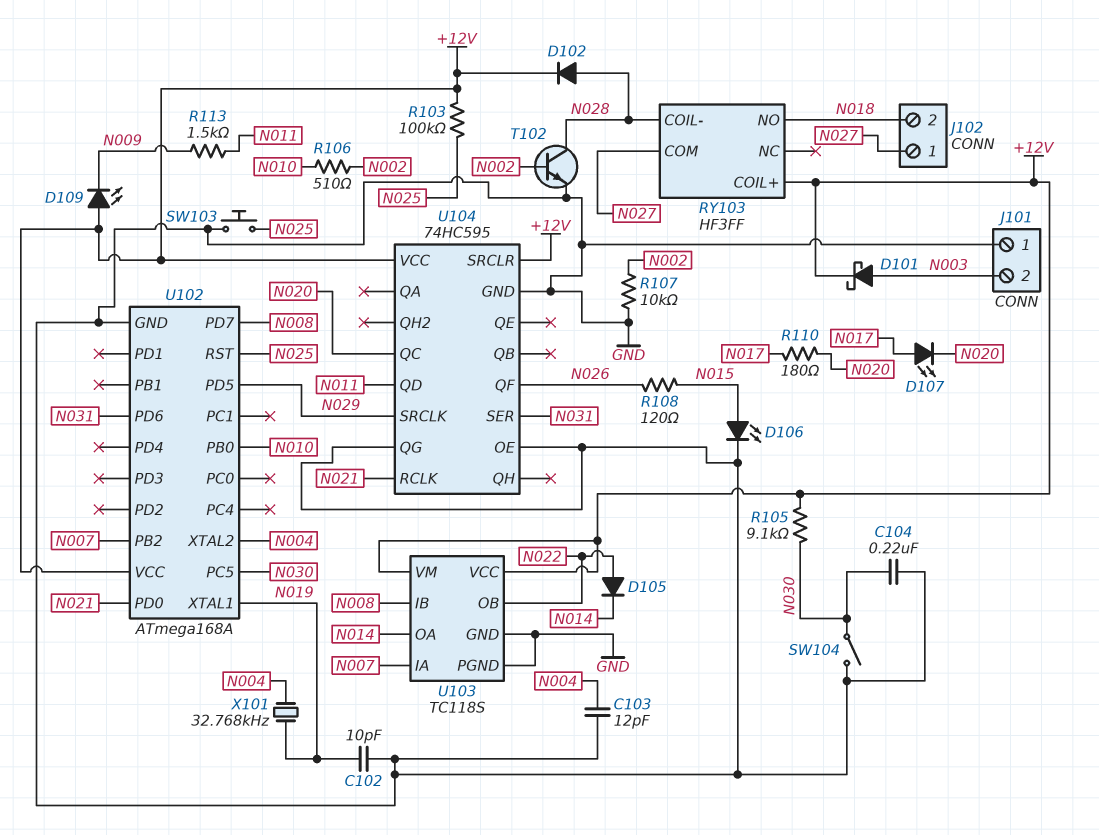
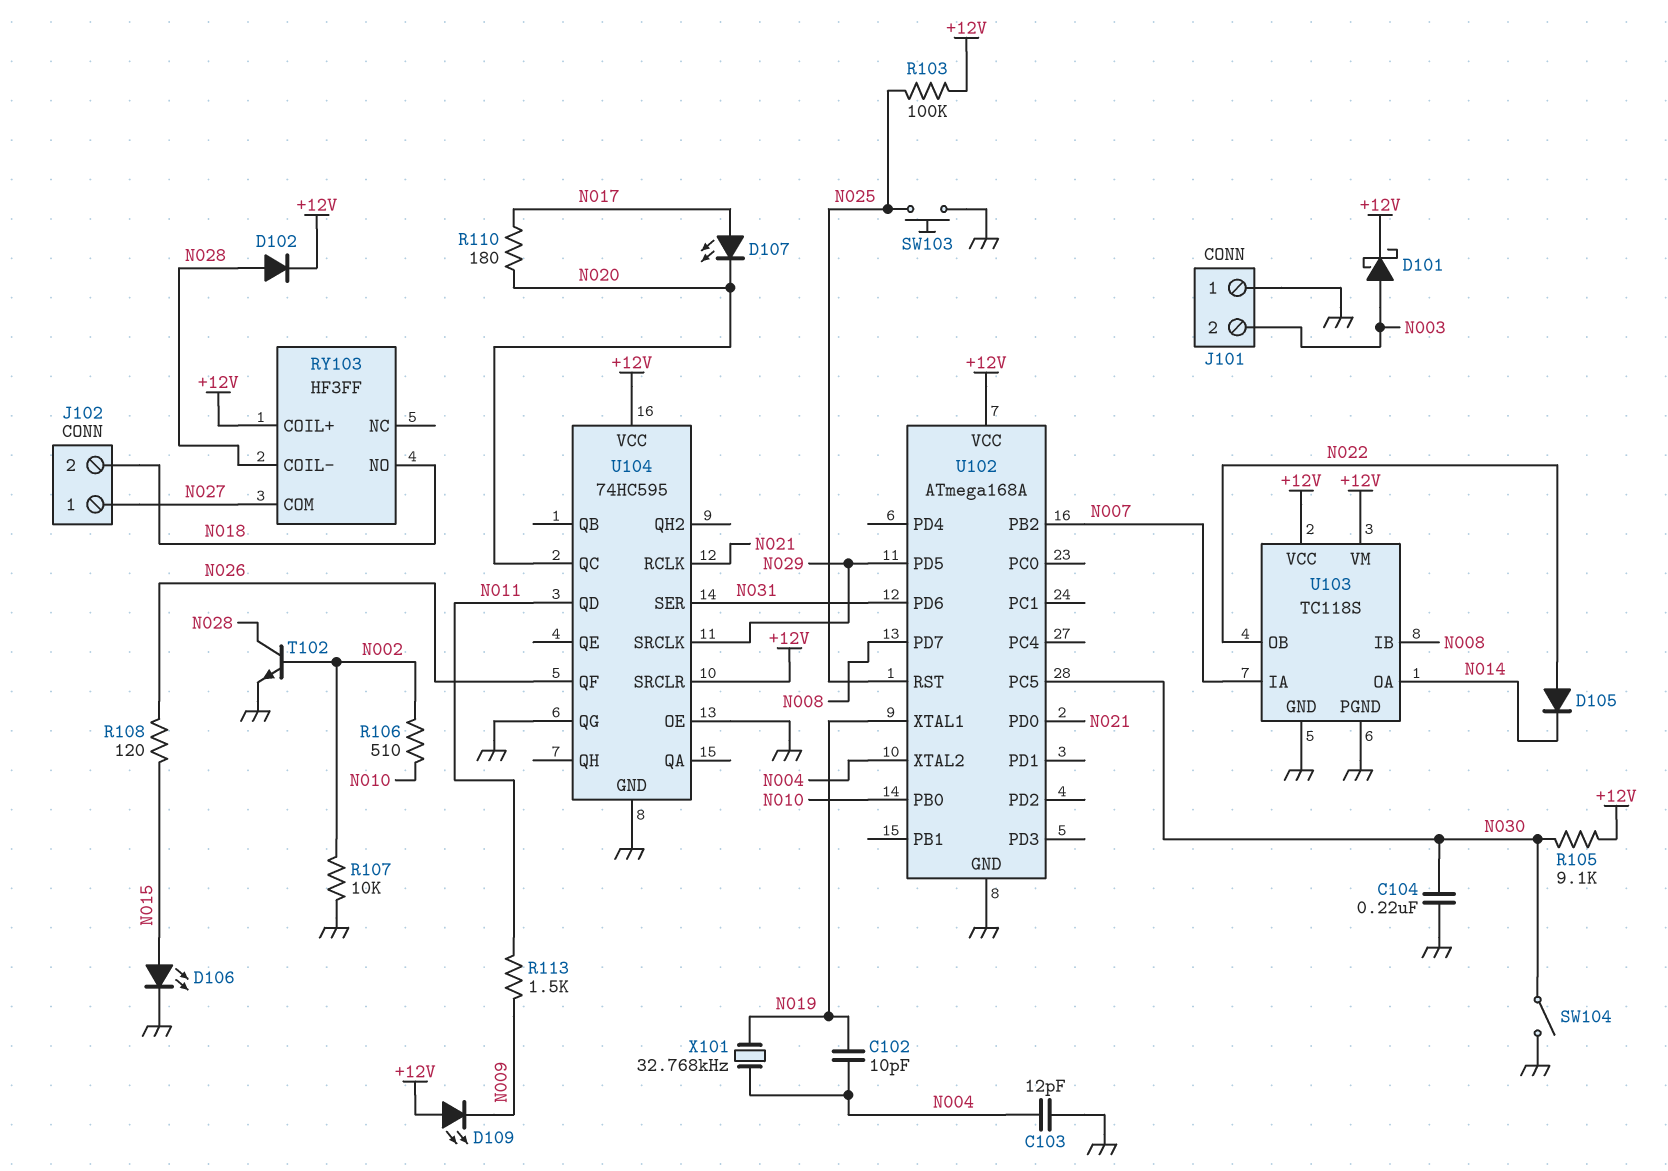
C102: 10pF (GND, N019) -> 10pF (N004, N019)

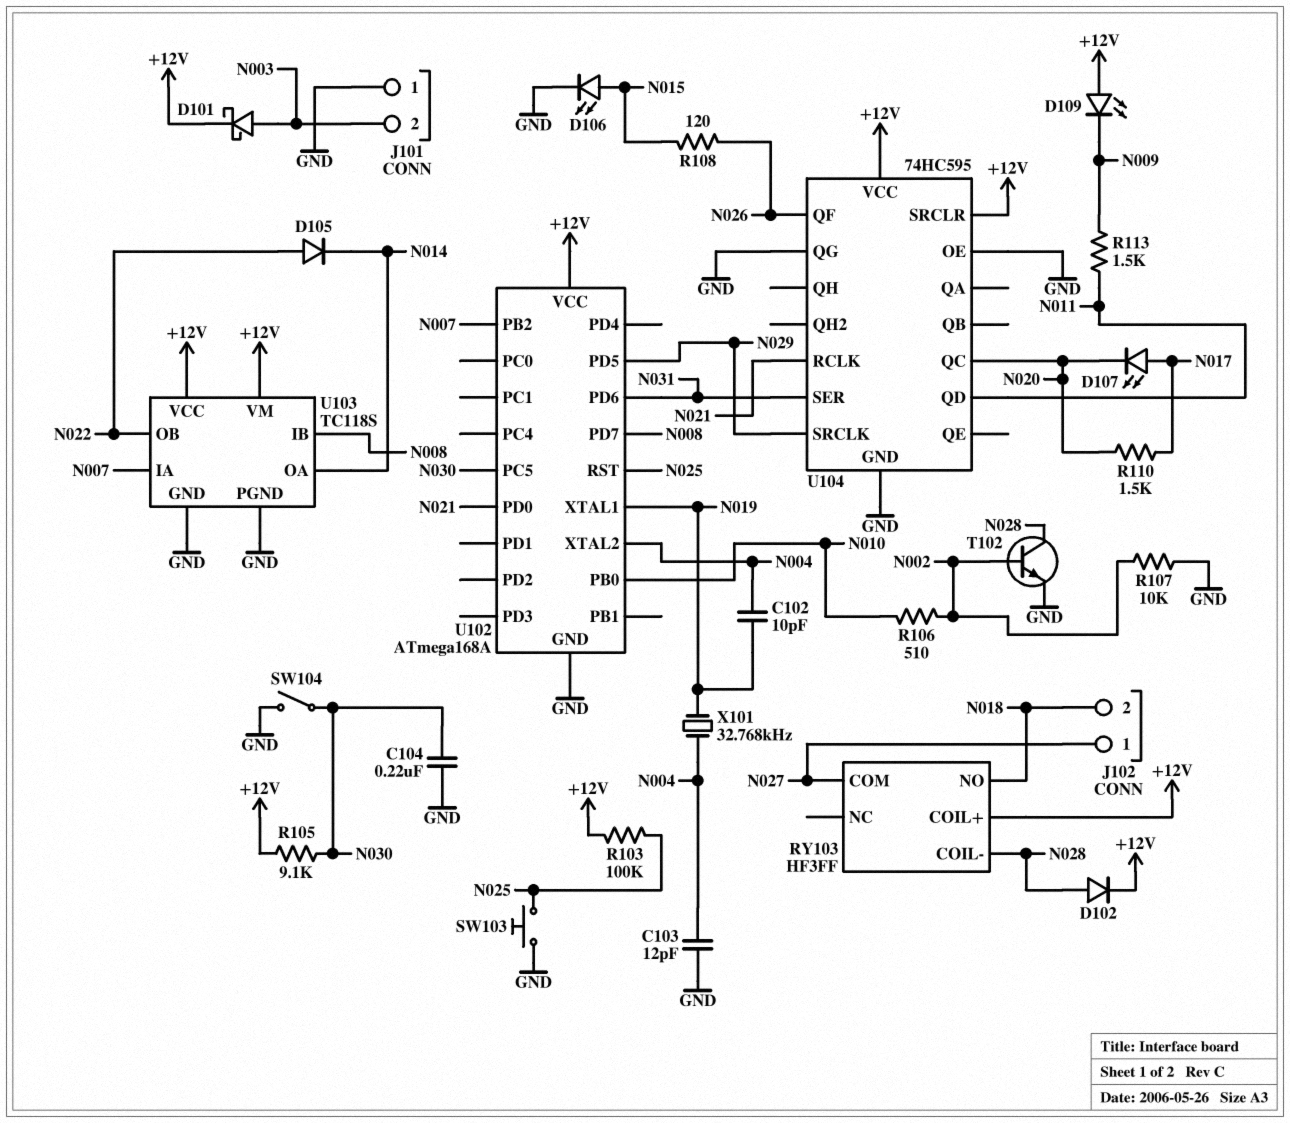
R110: 180 (N017, N020) -> 1.5k (N017, N020)

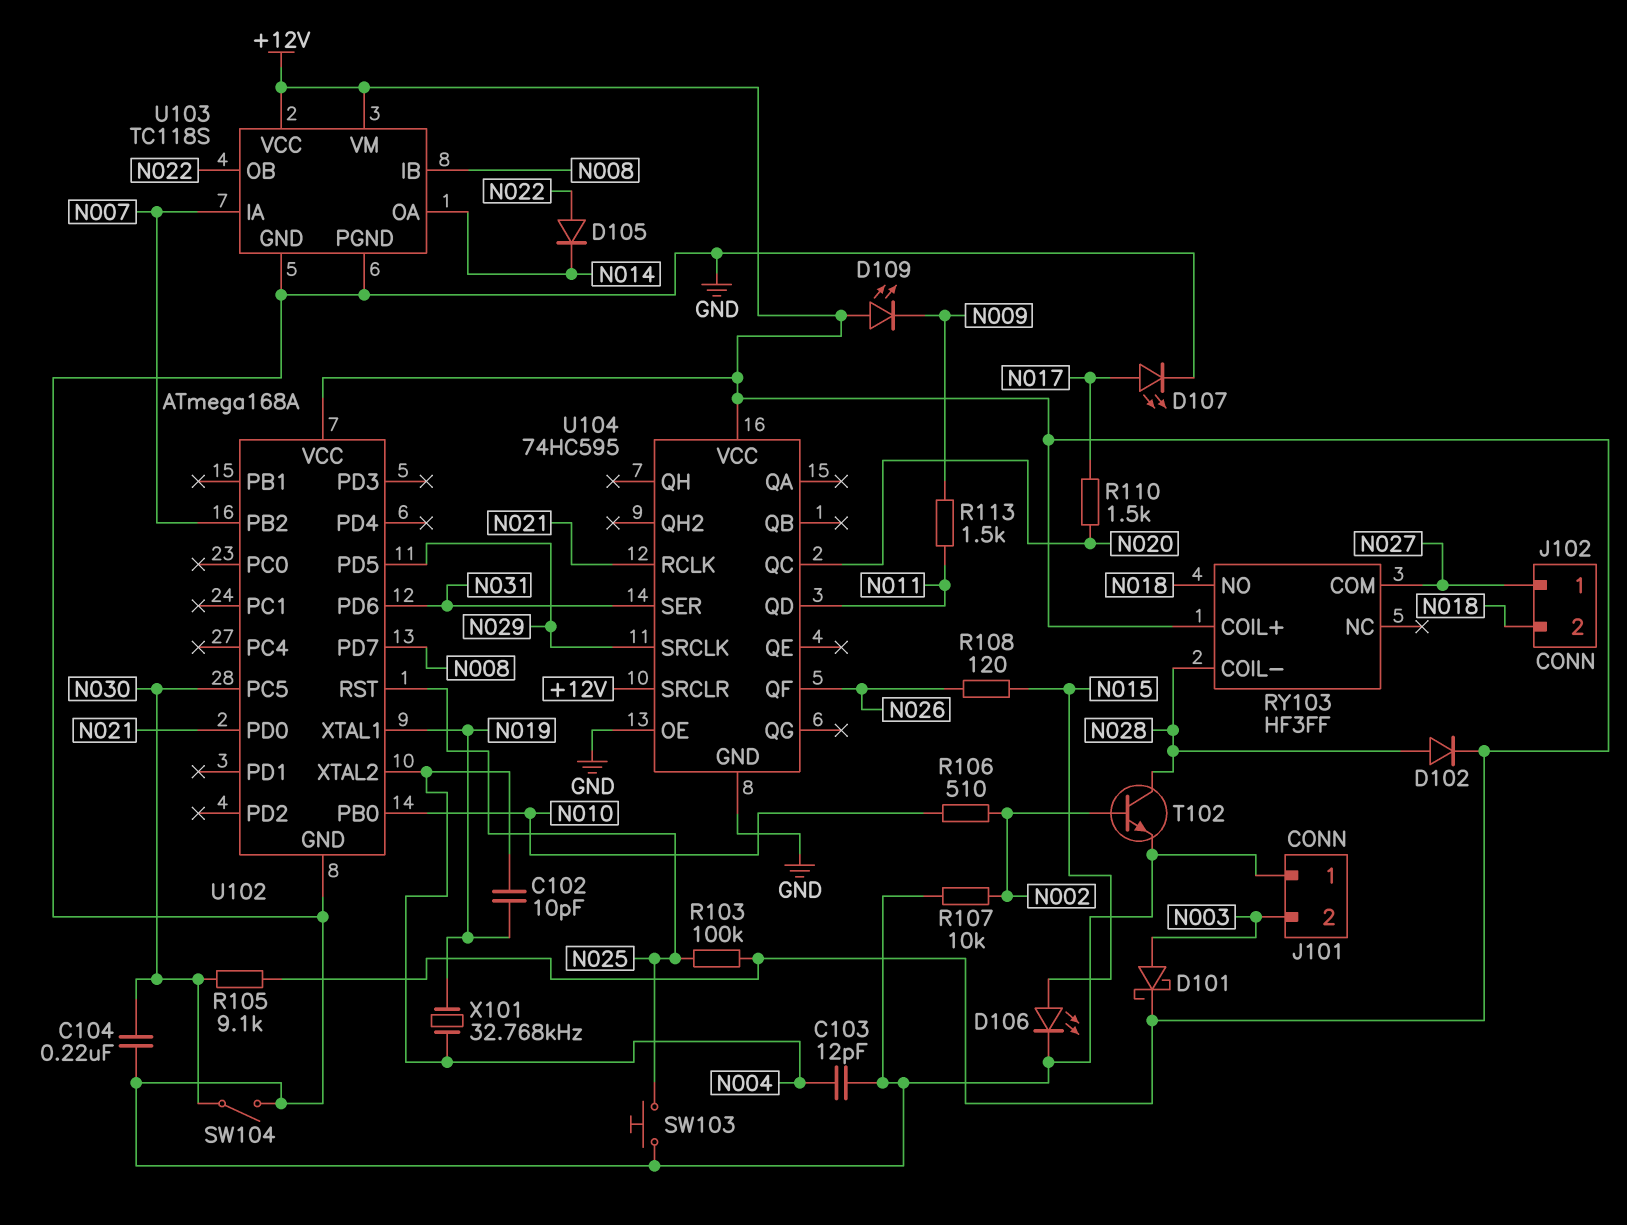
D107: LED (A N017, K N020) -> LED (A N017, K GND)
U104 pin QG: GND -> none

